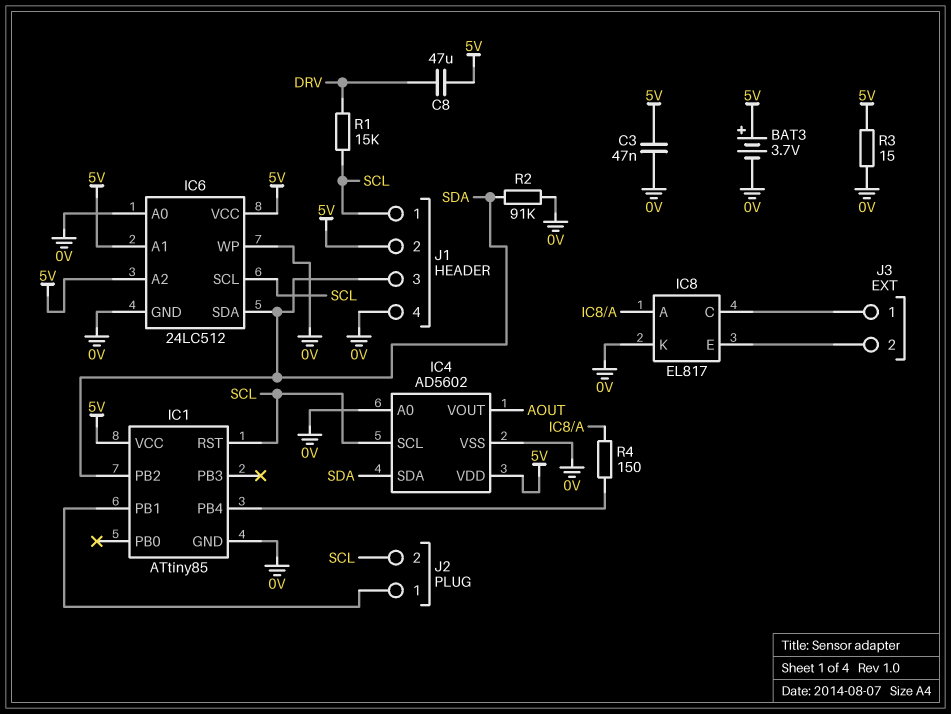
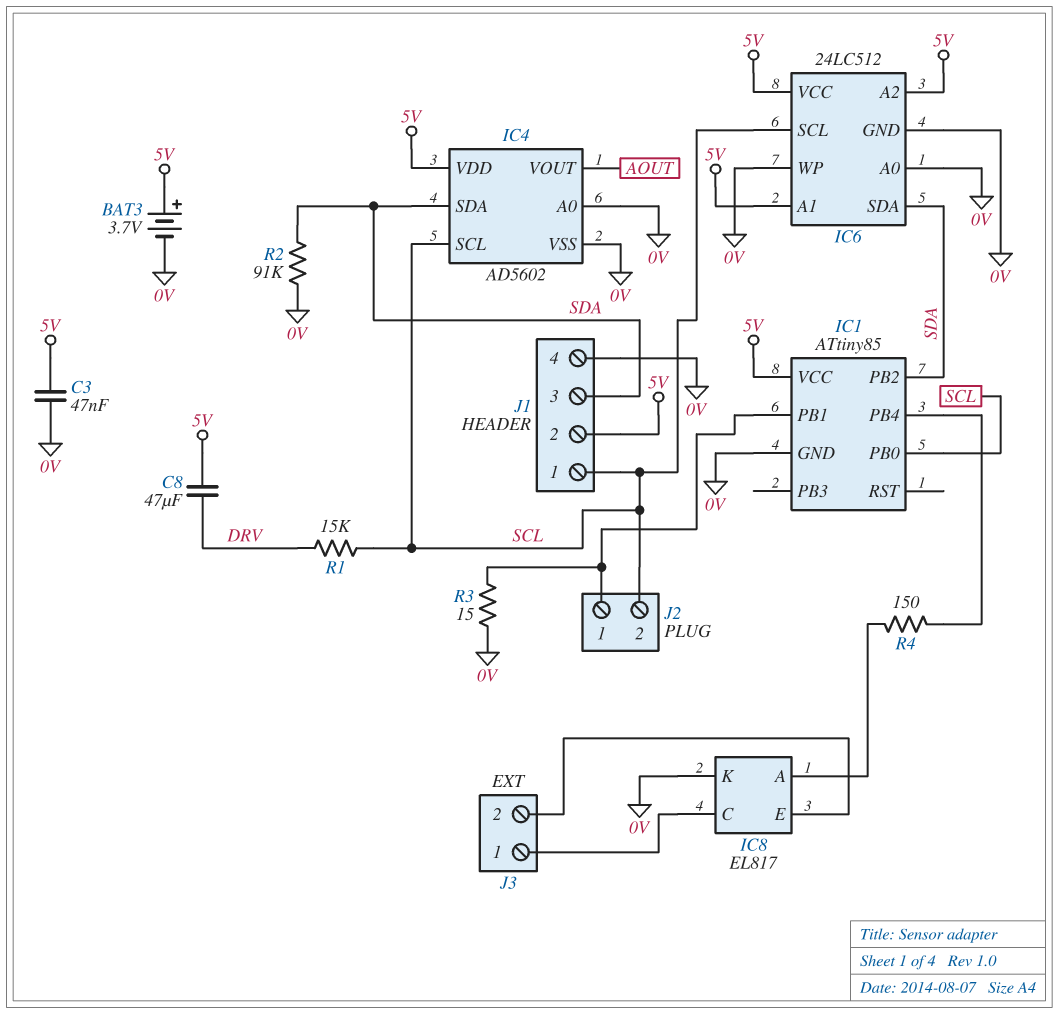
IC1 pin PB0: none -> SCL
IC1 pin RST: SCL -> none
R3: 15 (0V, 5V) -> 15 (0V, IC1/PB1)

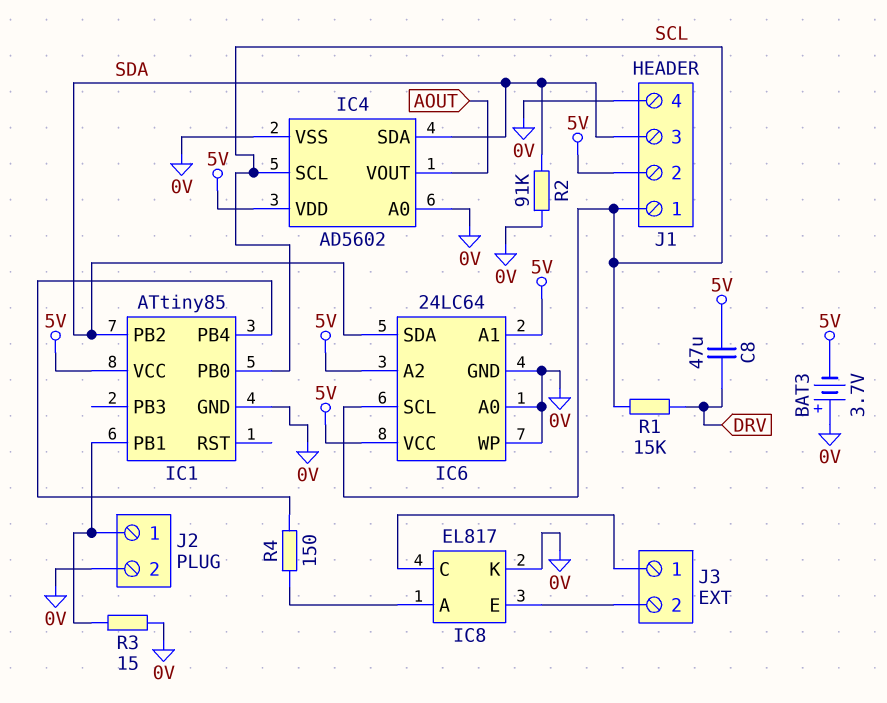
BAT3: 3.7V (plus 5V, minus 0V) -> 3.7V (plus 0V, minus 5V)
C3: 47nF (0V, 5V) -> none
IC6: 24LC512 -> 24LC64
J2 pin 2: SCL -> 0V

